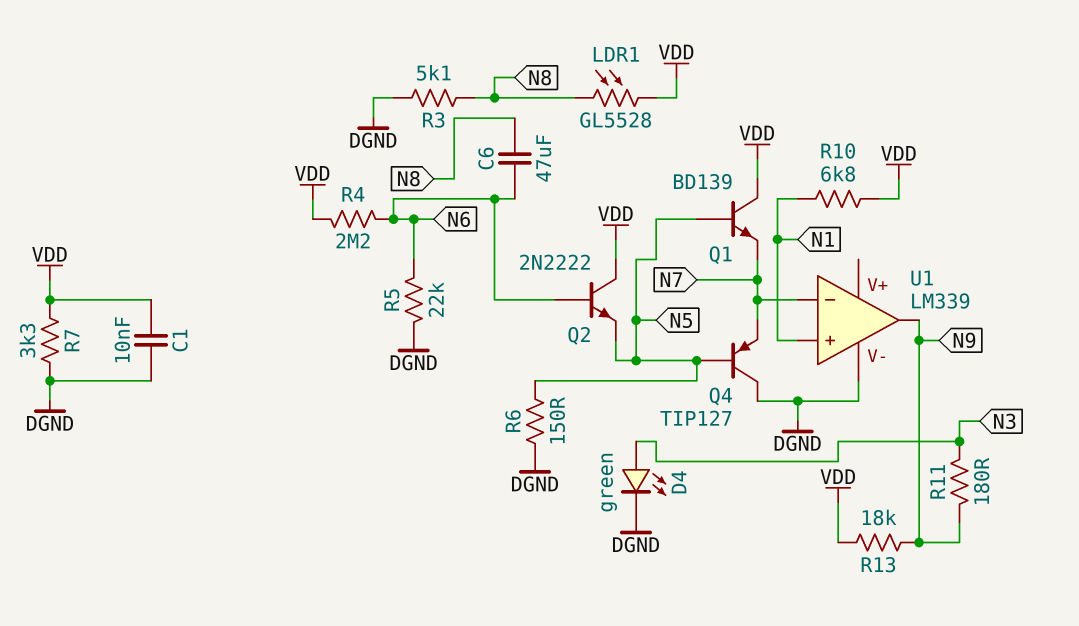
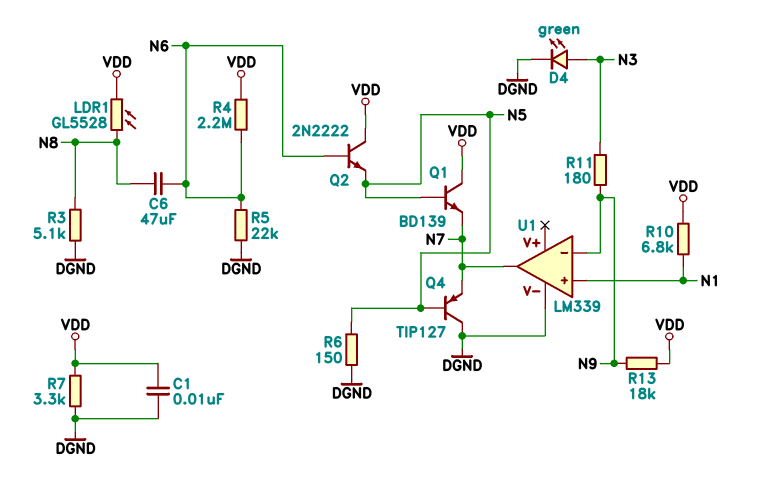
U1 pin in-: N7 -> N9
U1 pin out: N9 -> N7

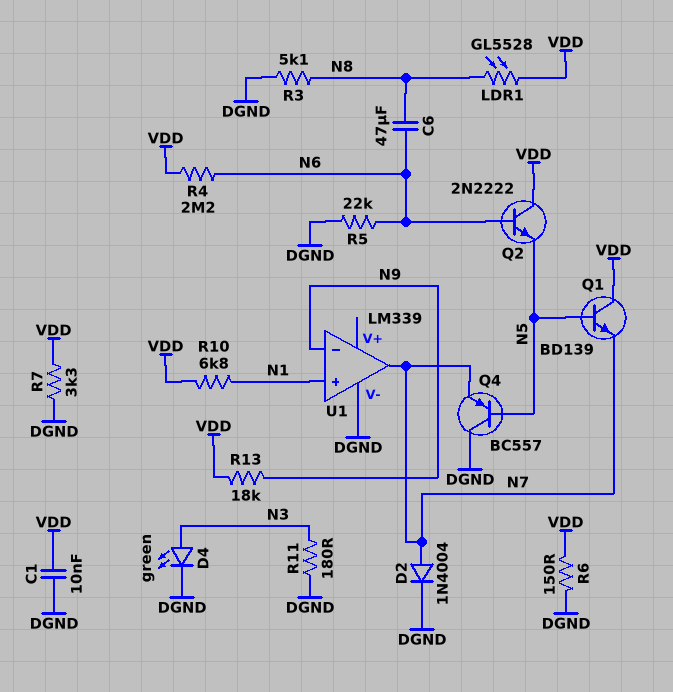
D2: none -> diode 1N4004 (A N7, K DGND)
Q4: PNP TIP127 (B N5, C DGND, E N7) -> PNP BC557 (B N5, C DGND, E N7)
R6: 150 (DGND, N5) -> 150 (DGND, VDD)
R11: 180 (N3, N9) -> 180 (DGND, N3)

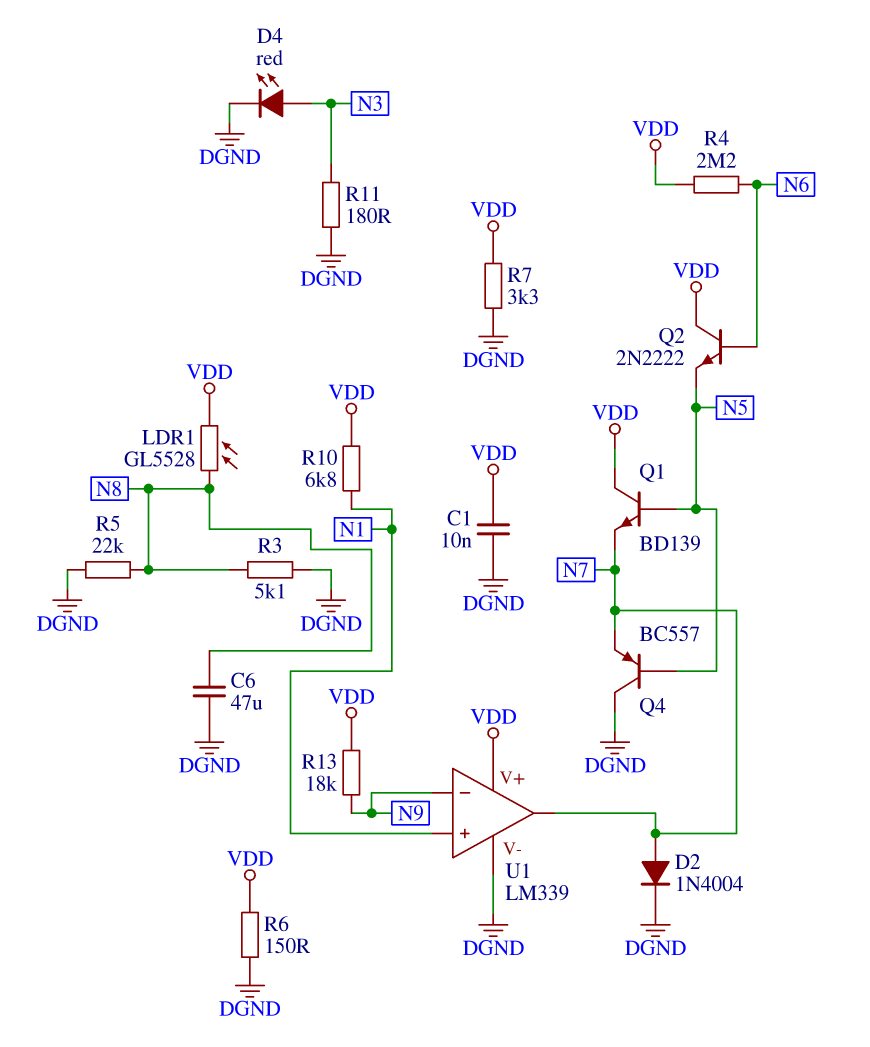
C6: 47uF (N6, N8) -> 47uF (DGND, N8)
D4: LED green (A N3, K DGND) -> LED red (A N3, K DGND)
R5: 22k (DGND, N6) -> 22k (DGND, N8)
U1 pin V+: none -> VDD

